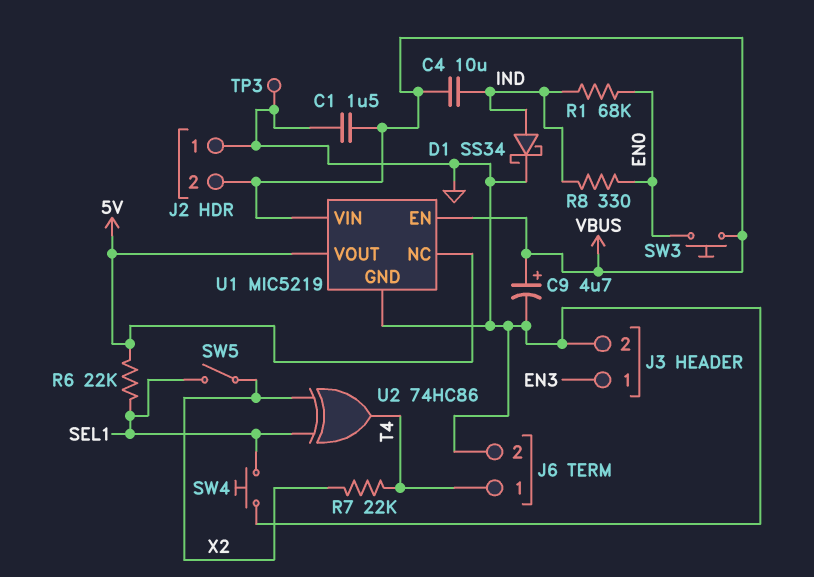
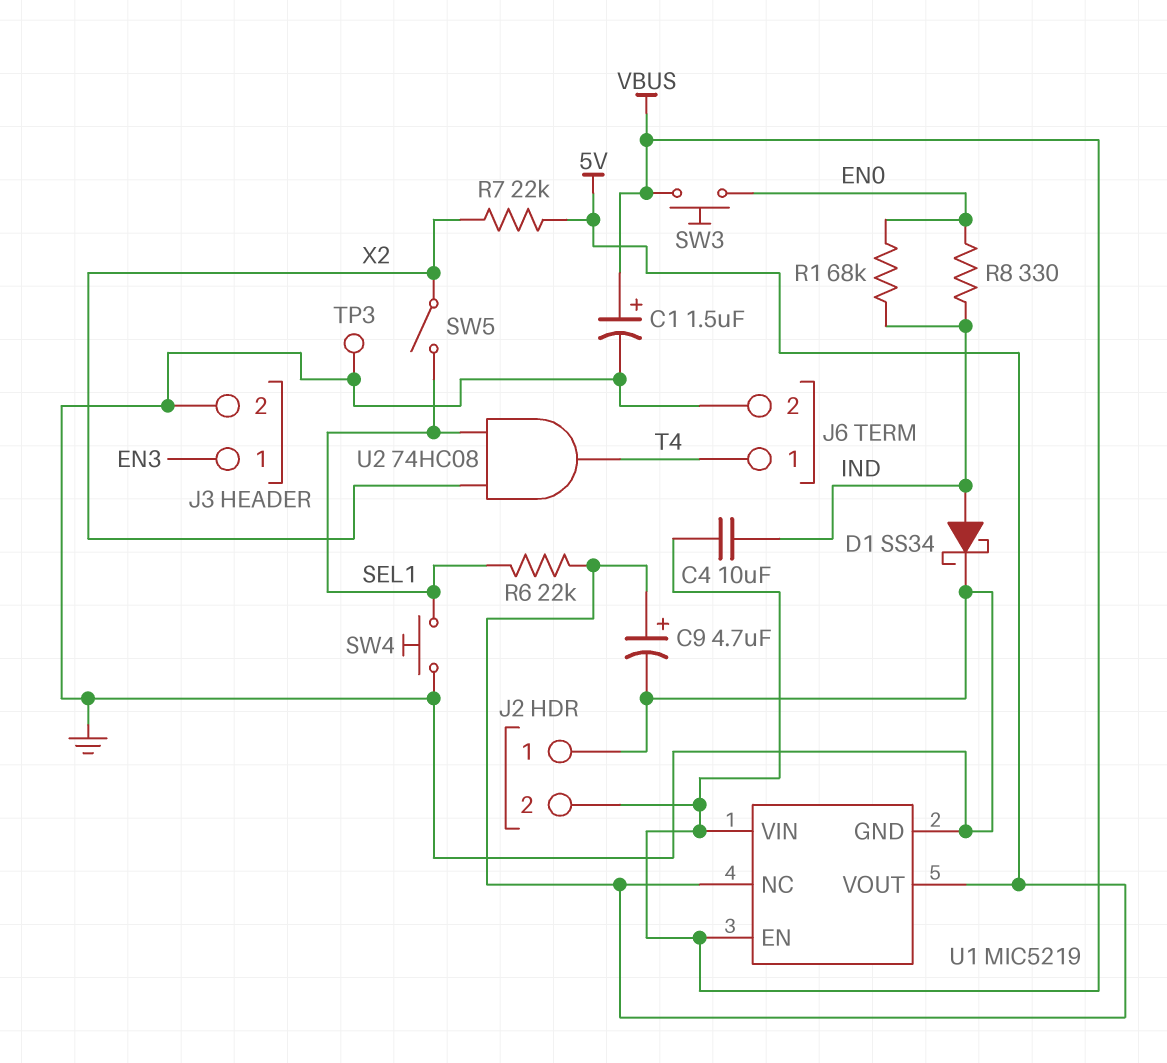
C1: 1.5uF (GND, VBUS) -> 1.5uF (plus VBUS, minus GND)
C9: 4.7uF (plus VBUS, minus GND) -> 4.7uF (plus 5V, minus GND)
R7: 22k (T4, X2) -> 22k (5V, X2)
U2: XOR 74HC86 (in SEL1, in X2, out T4) -> AND 74HC08 (in SEL1, in X2, out T4)

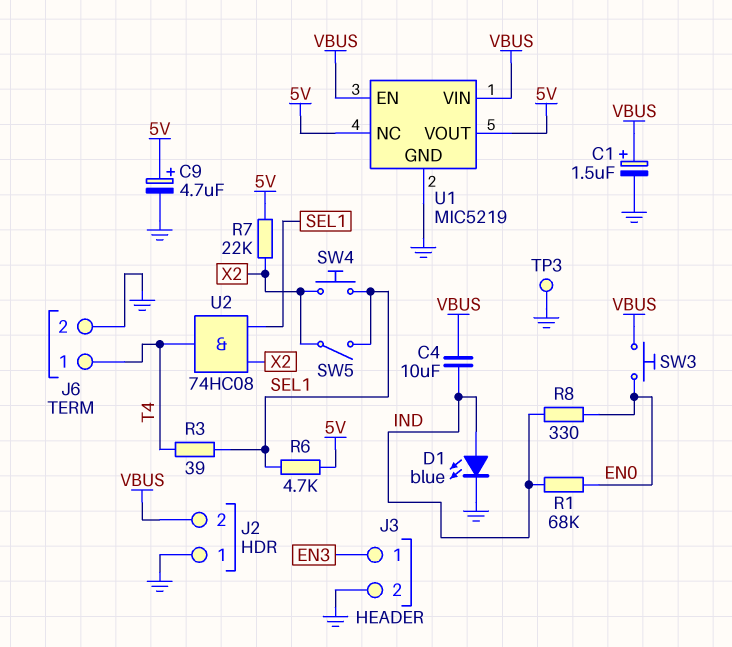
D1: schottky SS34 (A IND, K GND) -> LED blue (A IND, K GND)
R3: none -> 39 (SEL1, T4)
R6: 22k (5V, SEL1) -> 4.7k (5V, SEL1)
SW4: button (GND, SEL1) -> button (SEL1, X2)

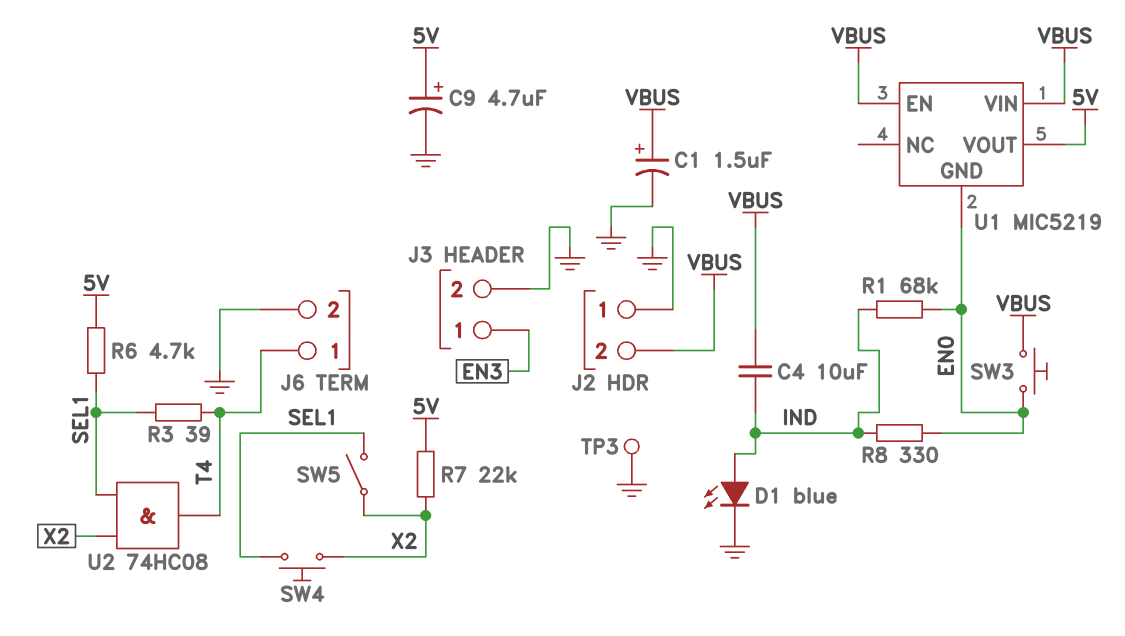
U1 pin GND: GND -> EN0
U1 pin NC: 5V -> none

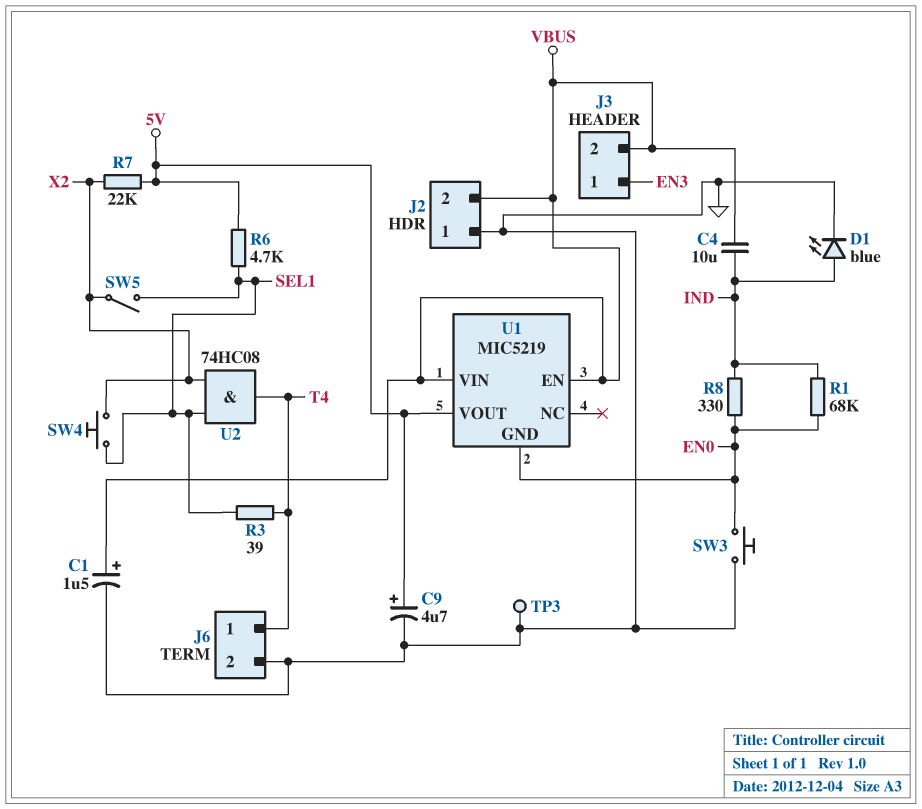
J3 pin 2: GND -> VBUS
SW3: button (EN0, VBUS) -> button (EN0, GND)

